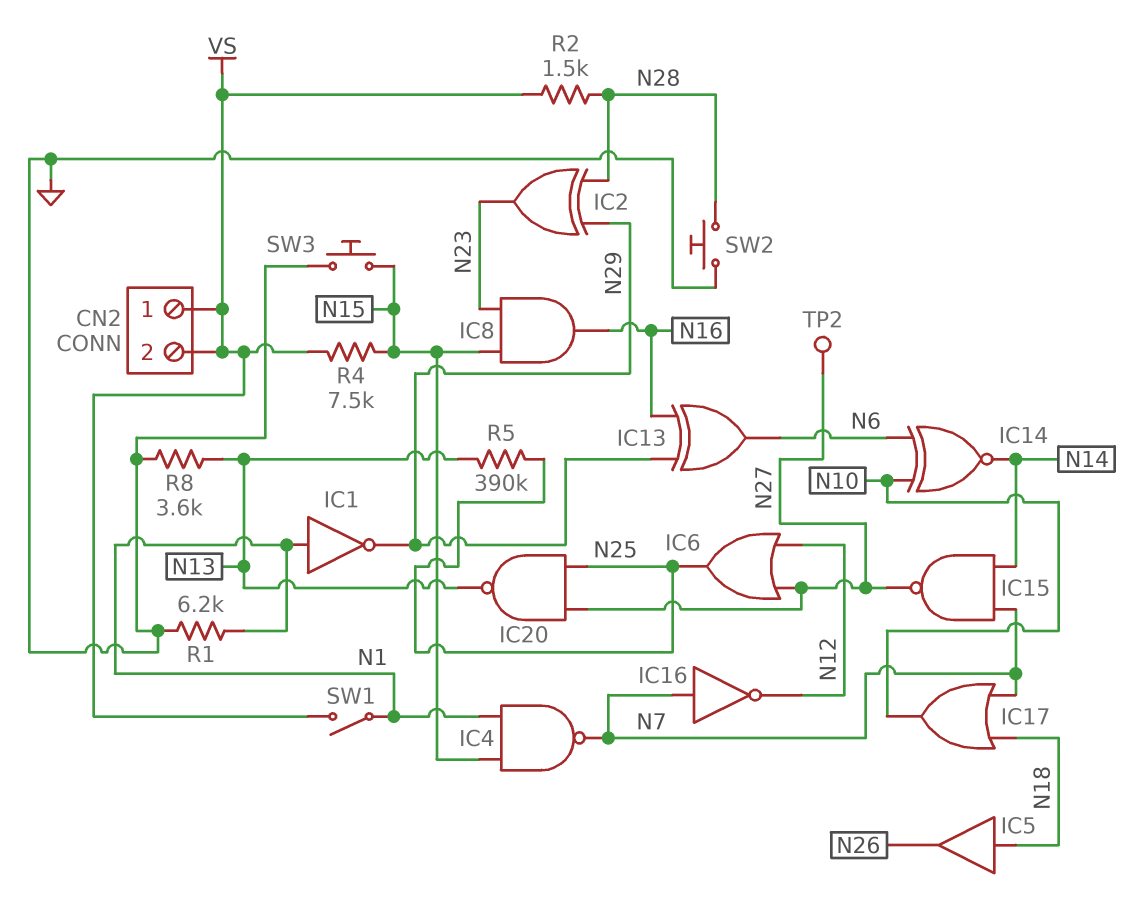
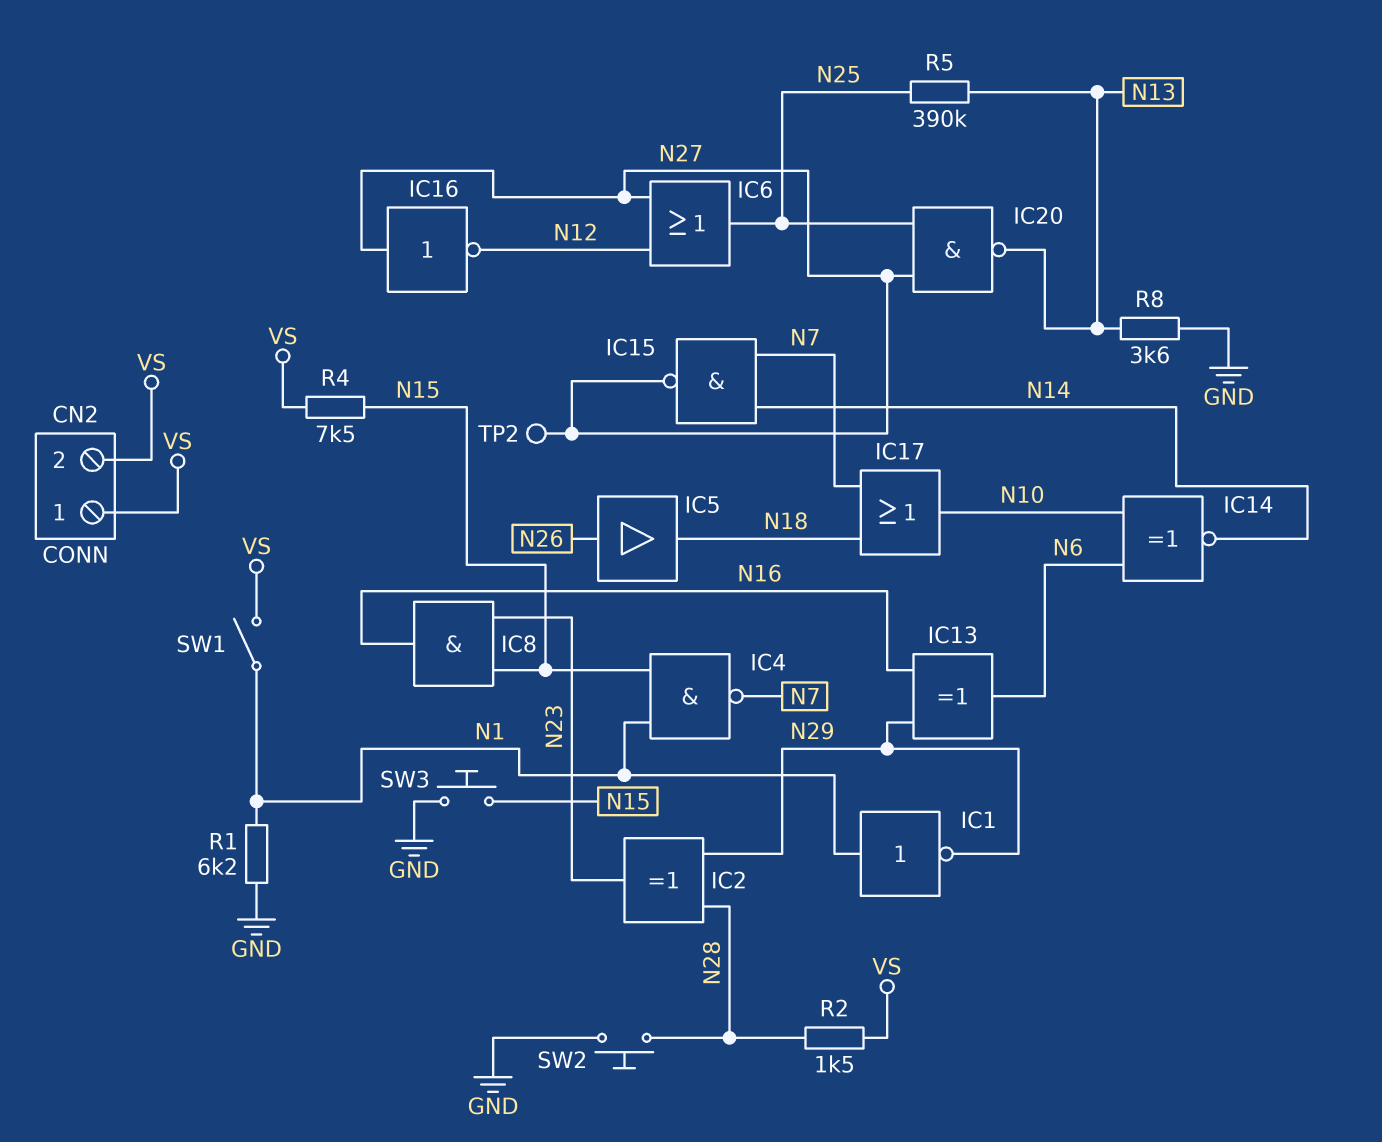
IC5: buffer (in N18, out N26) -> buffer (in N26, out N18)
IC16: NOT (in N7, out N12) -> NOT (in N27, out N12)

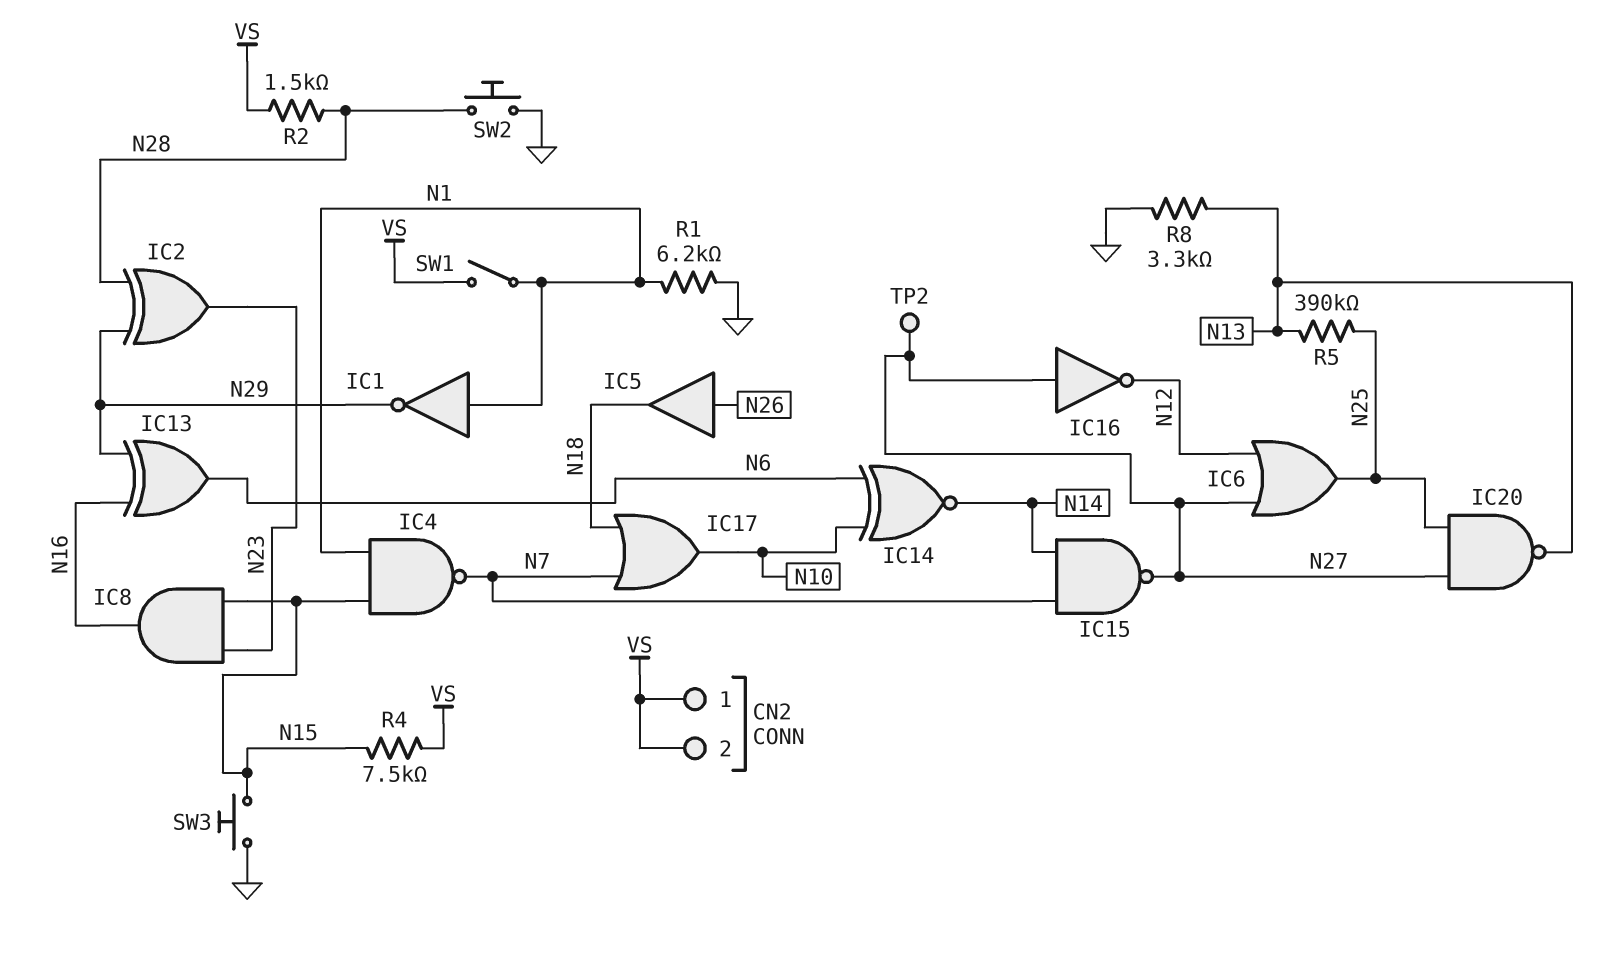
R8: 3.6k (GND, N13) -> 3.3k (GND, N13)

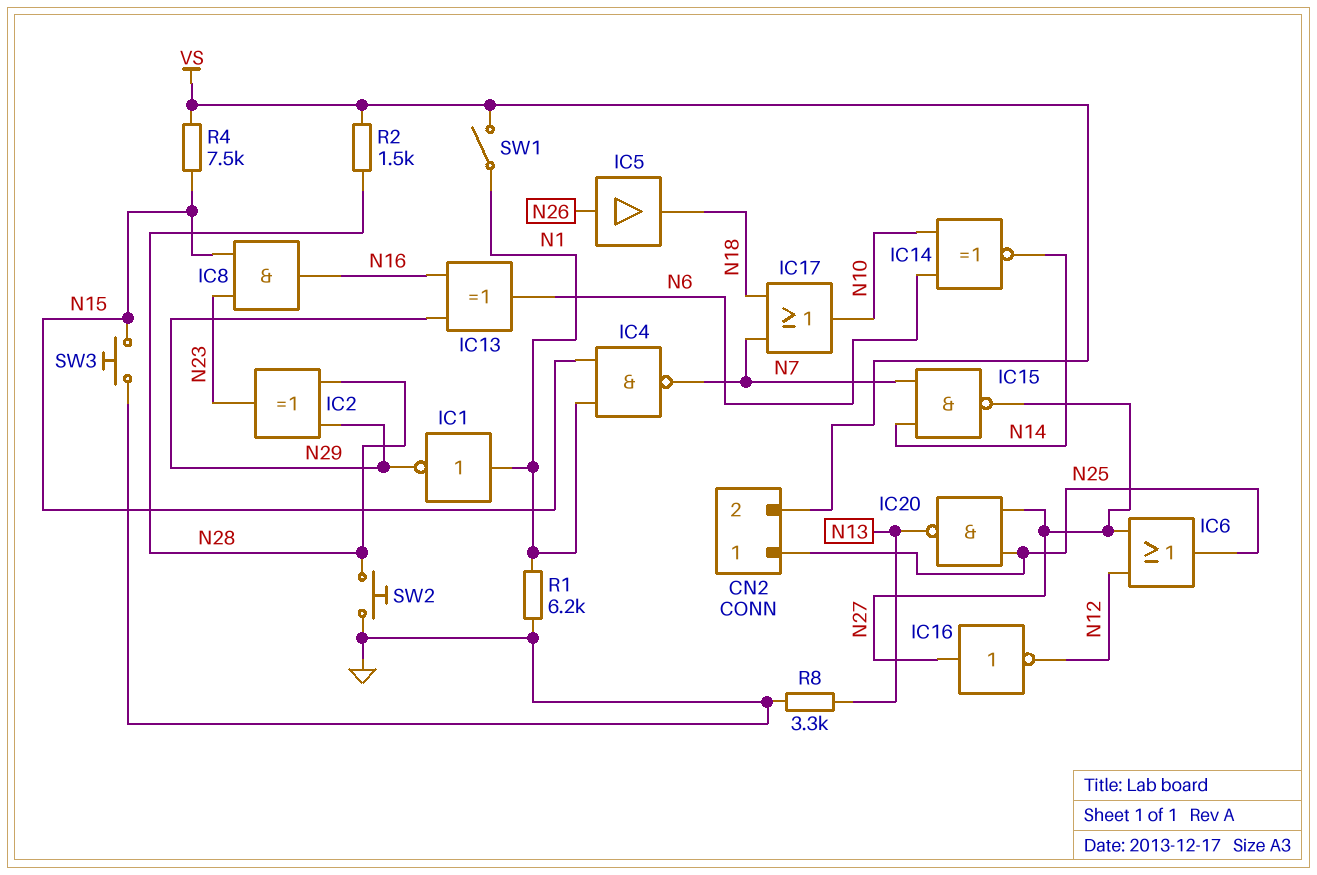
CN2 pin 1: VS -> N25
R5: 390k (N13, N25) -> none
TP2: test point (N27) -> none

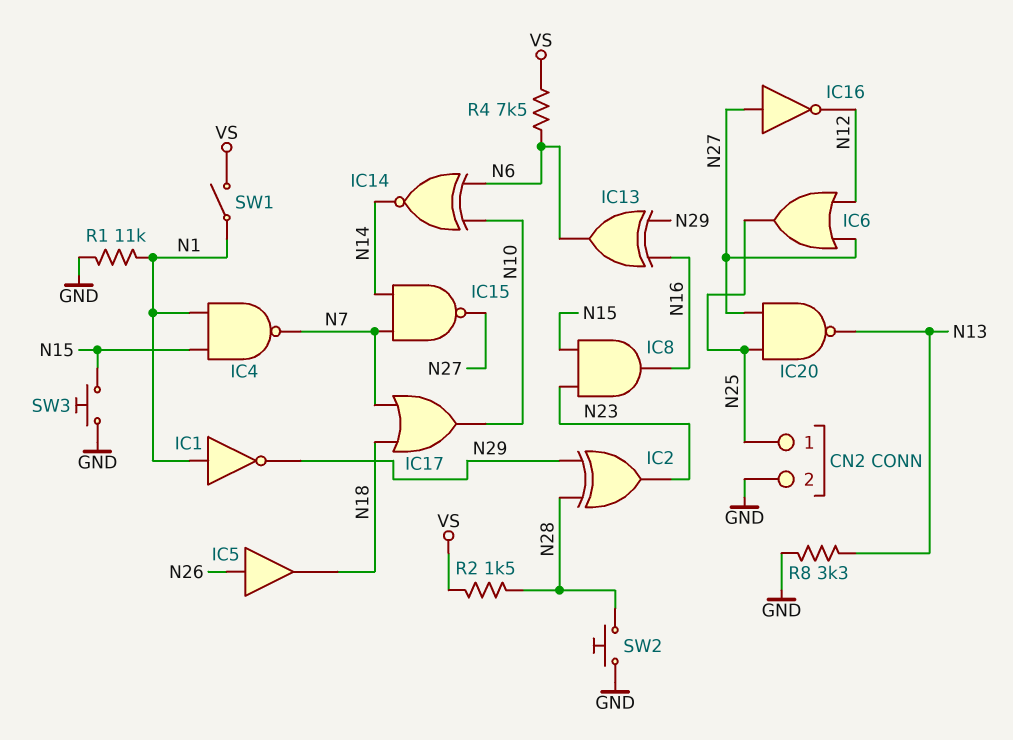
CN2 pin 2: VS -> GND
R1: 6.2k (GND, N1) -> 11k (GND, N1)
R4: 7.5k (N15, VS) -> 7.5k (N6, VS)

